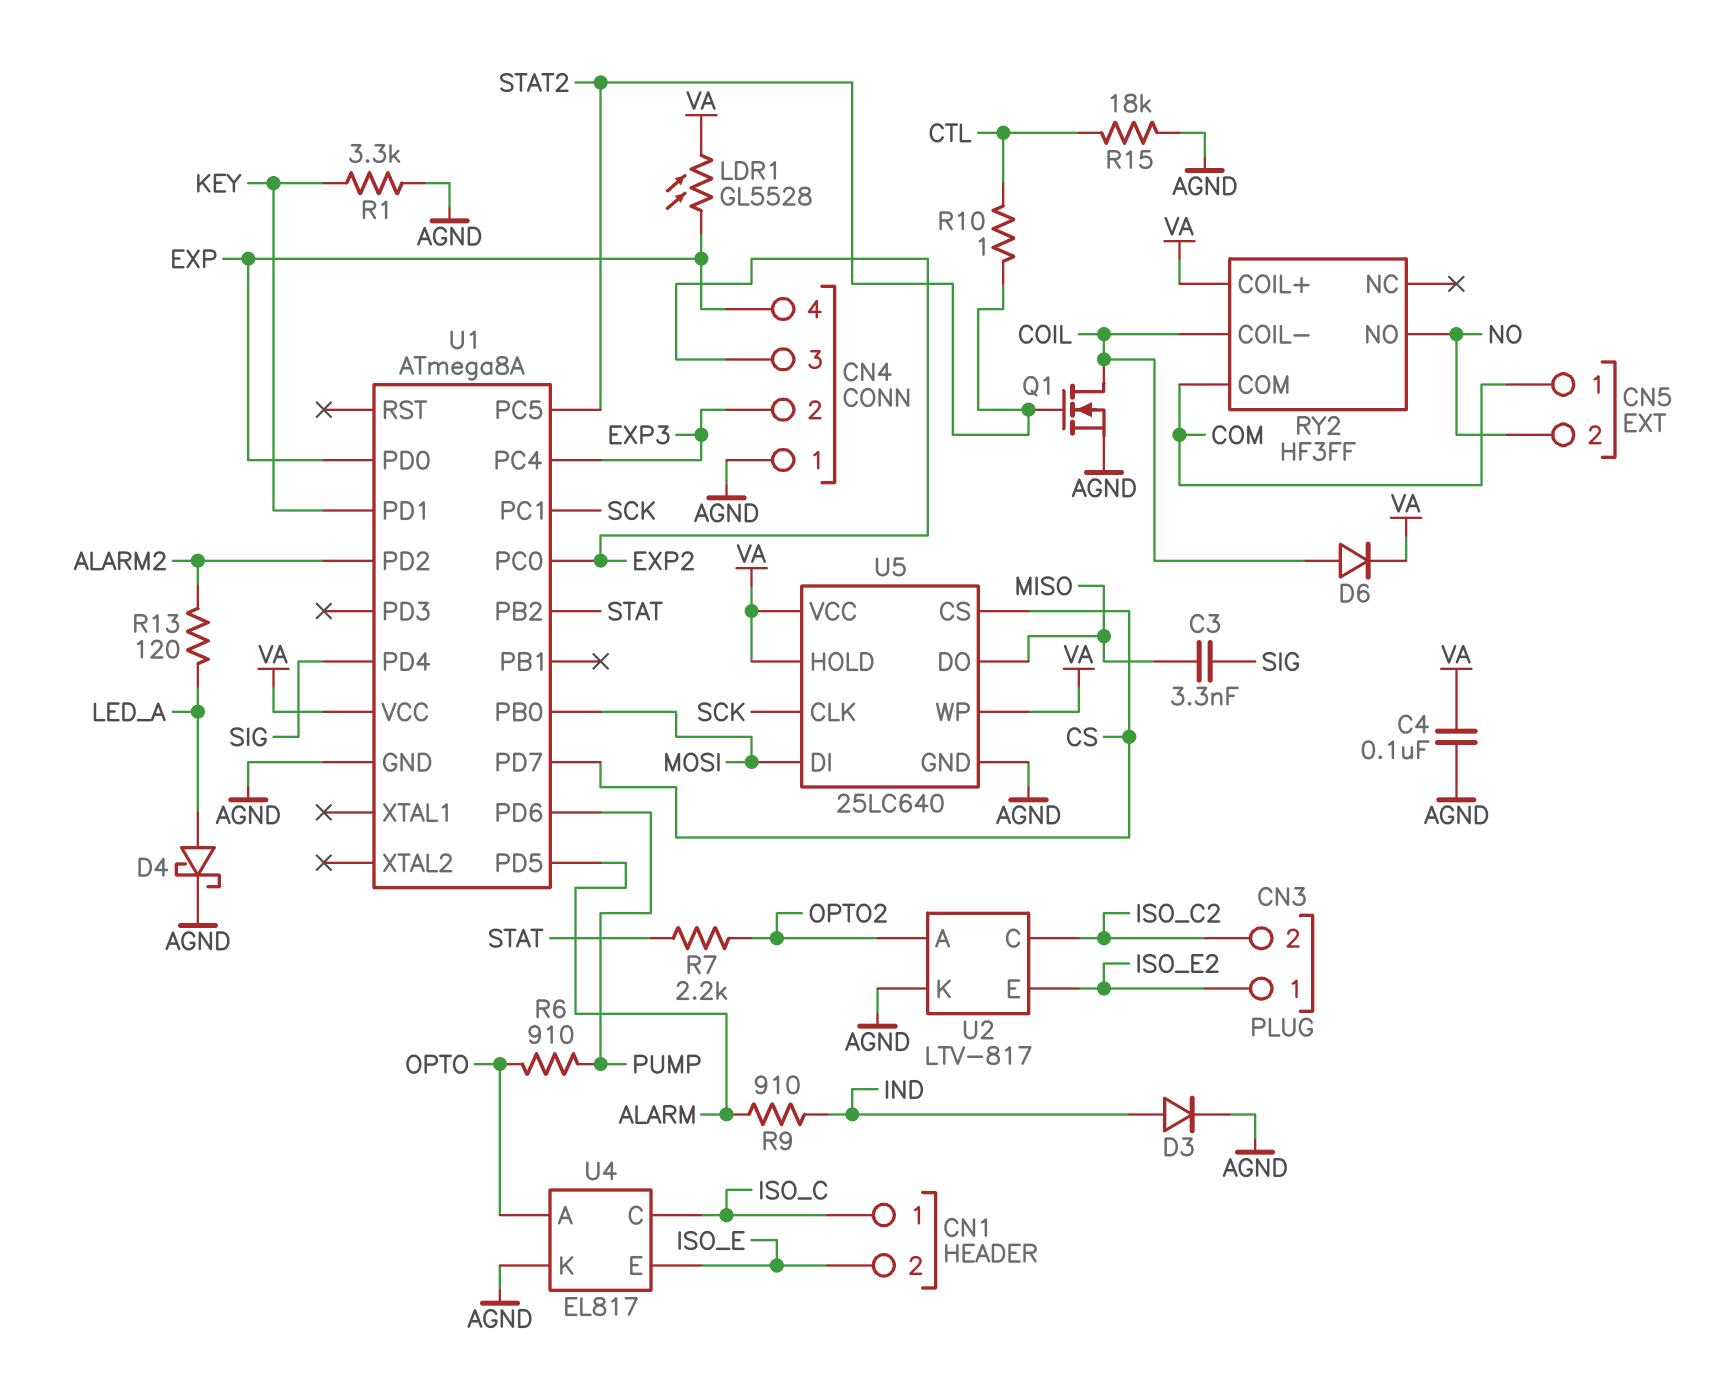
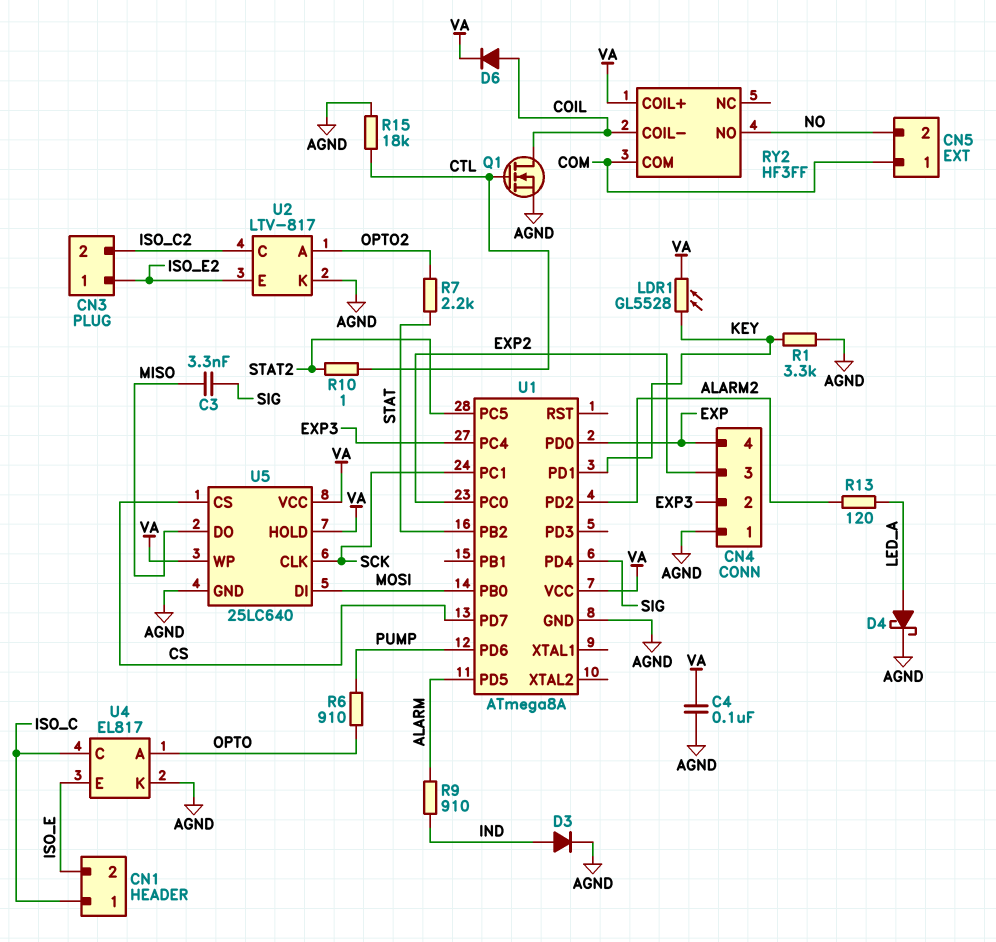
LDR1: GL5528 (EXP, VA) -> GL5528 (KEY, VA)
Q1: NMOS (G STAT2, D COIL, S AGND) -> NMOS (G CTL, D COIL, S AGND)

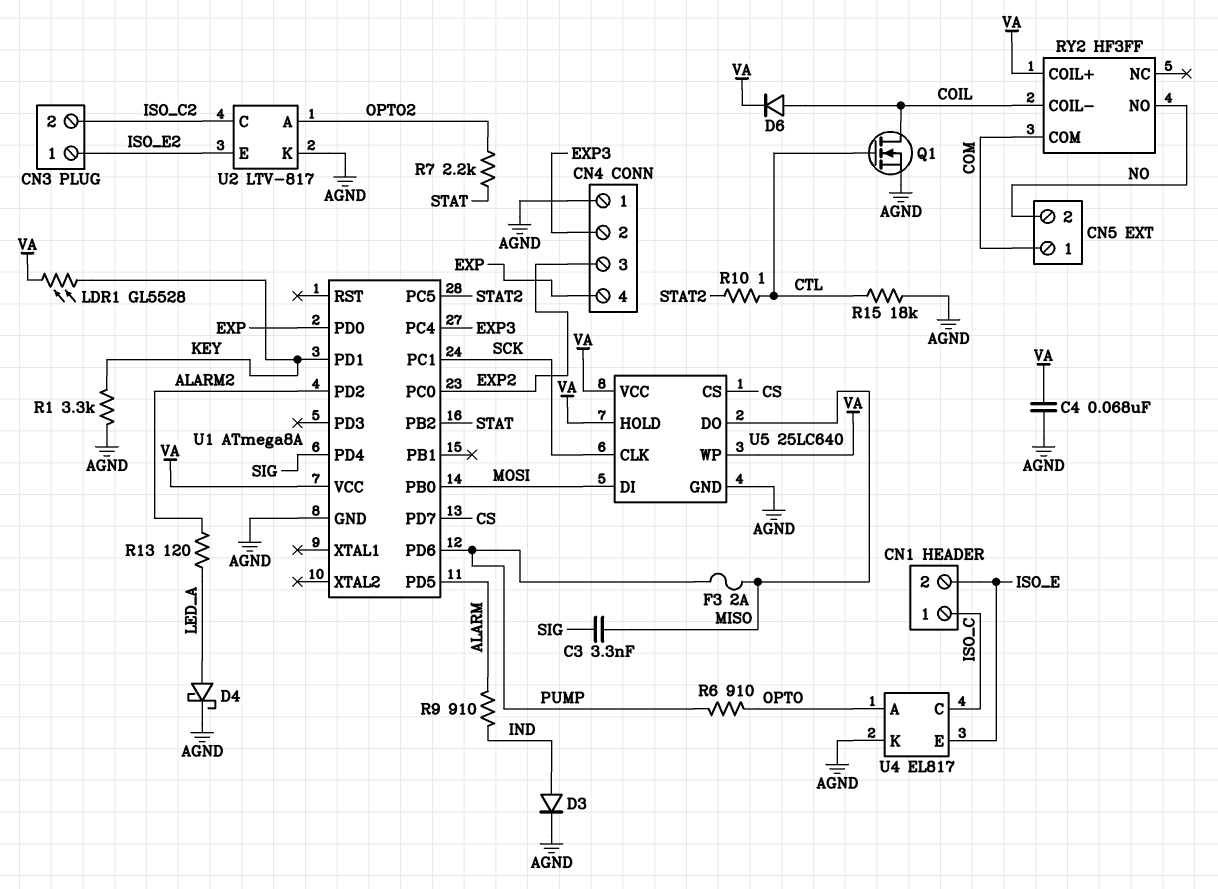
C4: 100nF (AGND, VA) -> 68nF (AGND, VA)
F3: none -> 2A (MISO, PUMP)

